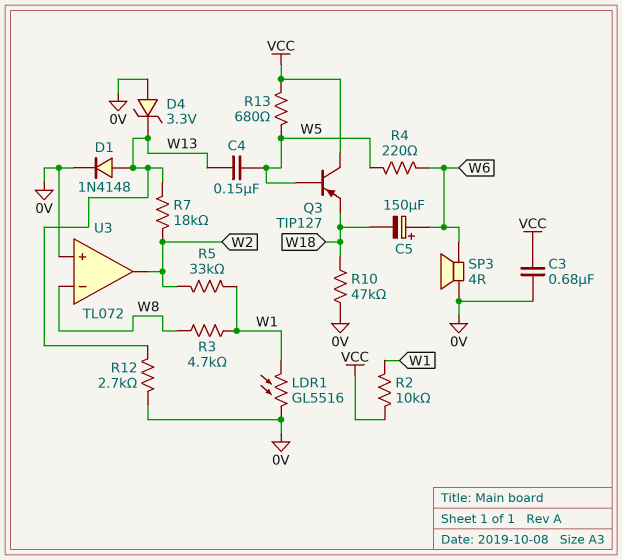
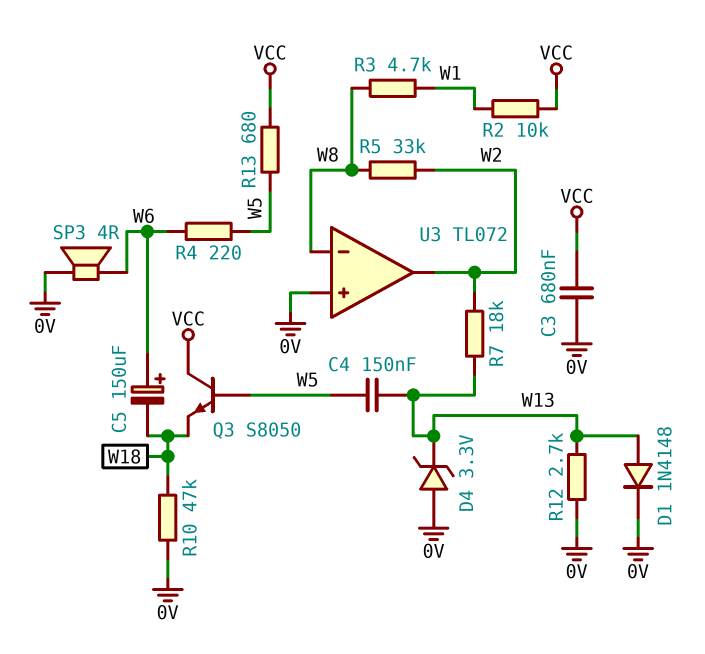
LDR1: GL5516 (0V, W1) -> none
Q3: PNP TIP127 (B W5, C VCC, E W18) -> NPN S8050 (B W5, C VCC, E W18)
R5: 33k (W1, W2) -> 33k (W2, W8)

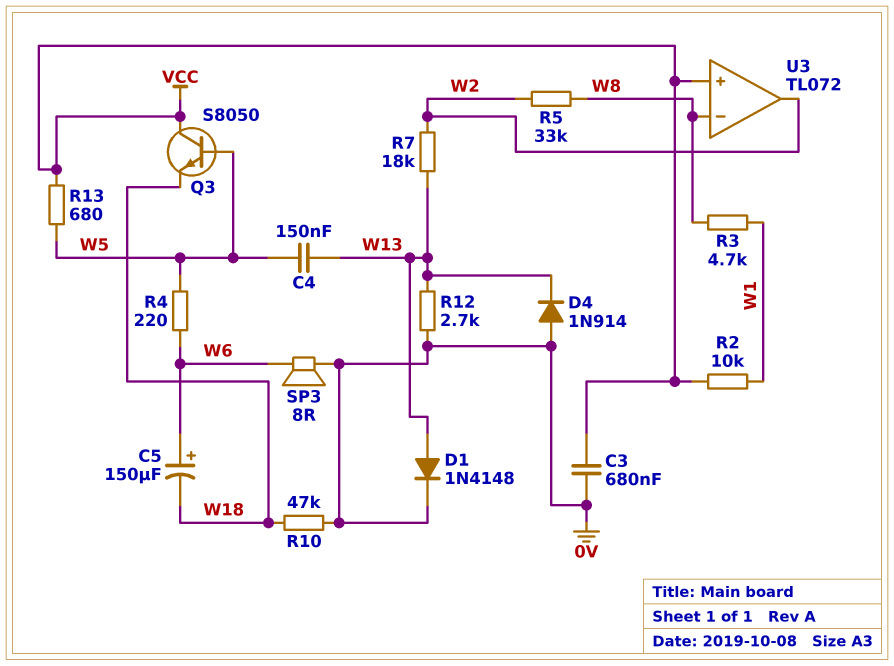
D4: zener 3.3V (A 0V, K W13) -> diode 1N914 (A 0V, K W13)
SP3: speaker 4R (0V, W6) -> speaker 8R (0V, W6)
U3 pin in+: 0V -> VCC

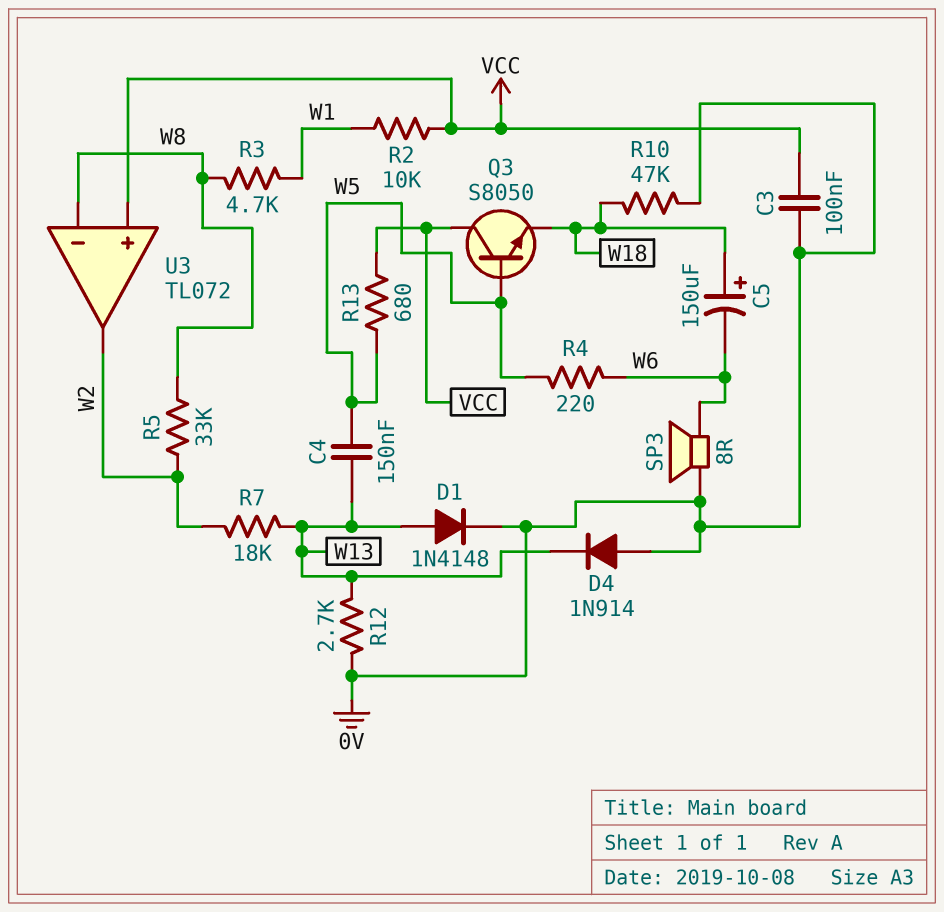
C3: 680nF (0V, VCC) -> 100nF (0V, VCC)
C5: 150uF (plus W6, minus W18) -> 150uF (plus W18, minus W6)

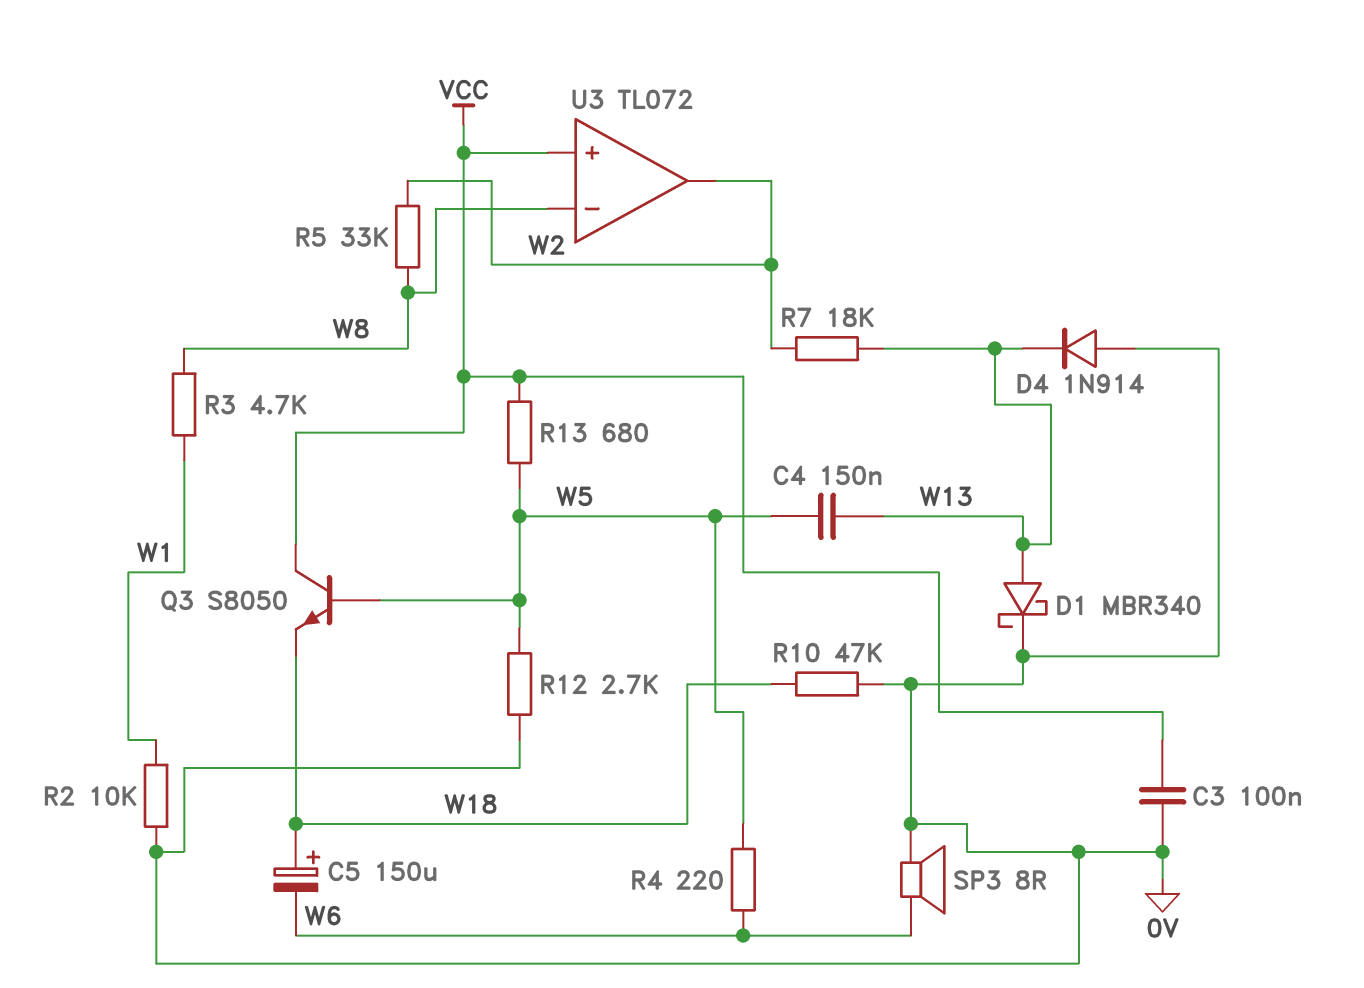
D1: diode 1N4148 (A W13, K 0V) -> schottky MBR340 (A W13, K 0V)
R2: 10k (VCC, W1) -> 10k (0V, W1)
R12: 2.7k (0V, W13) -> 2.7k (0V, W5)

